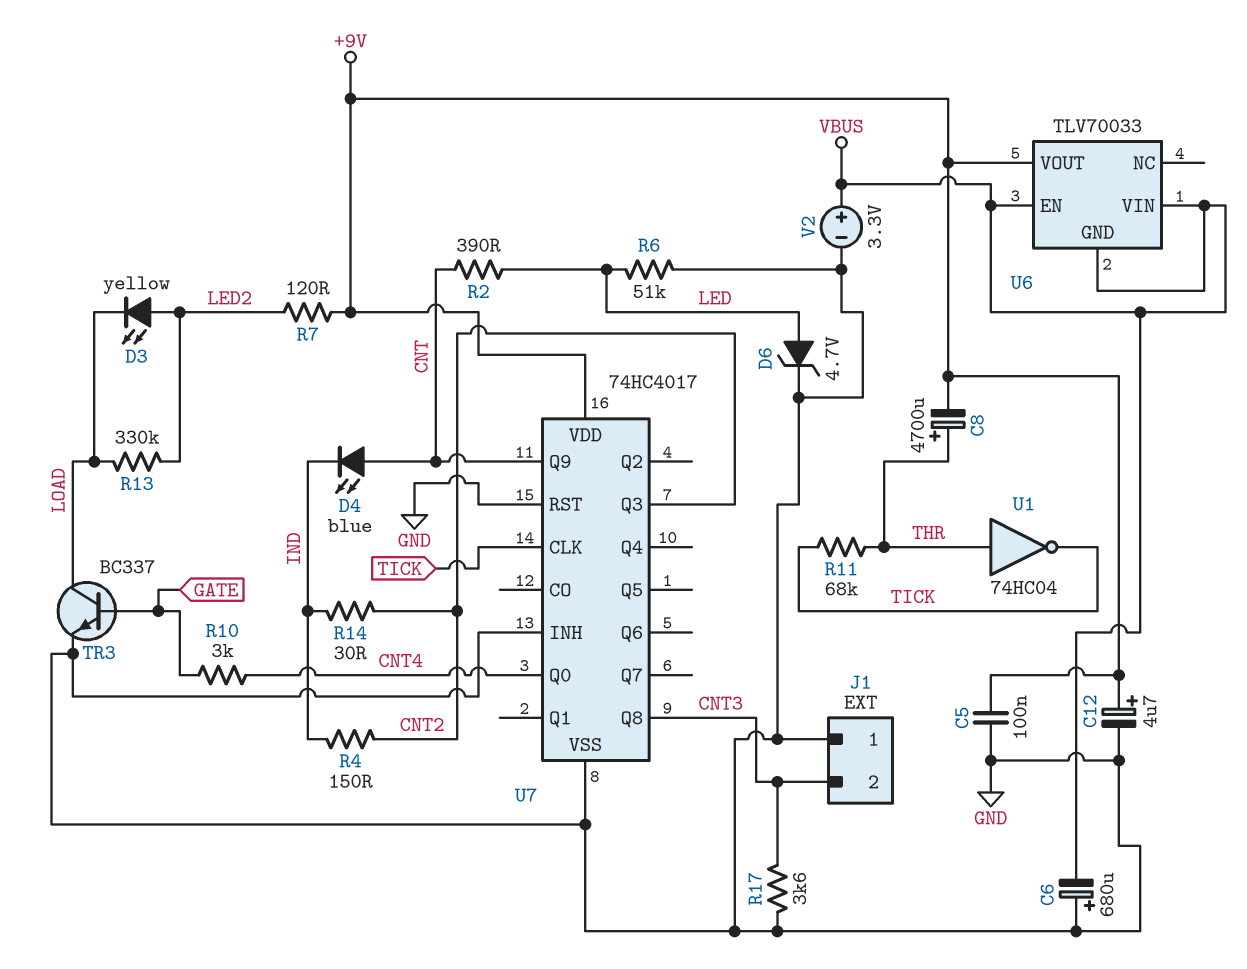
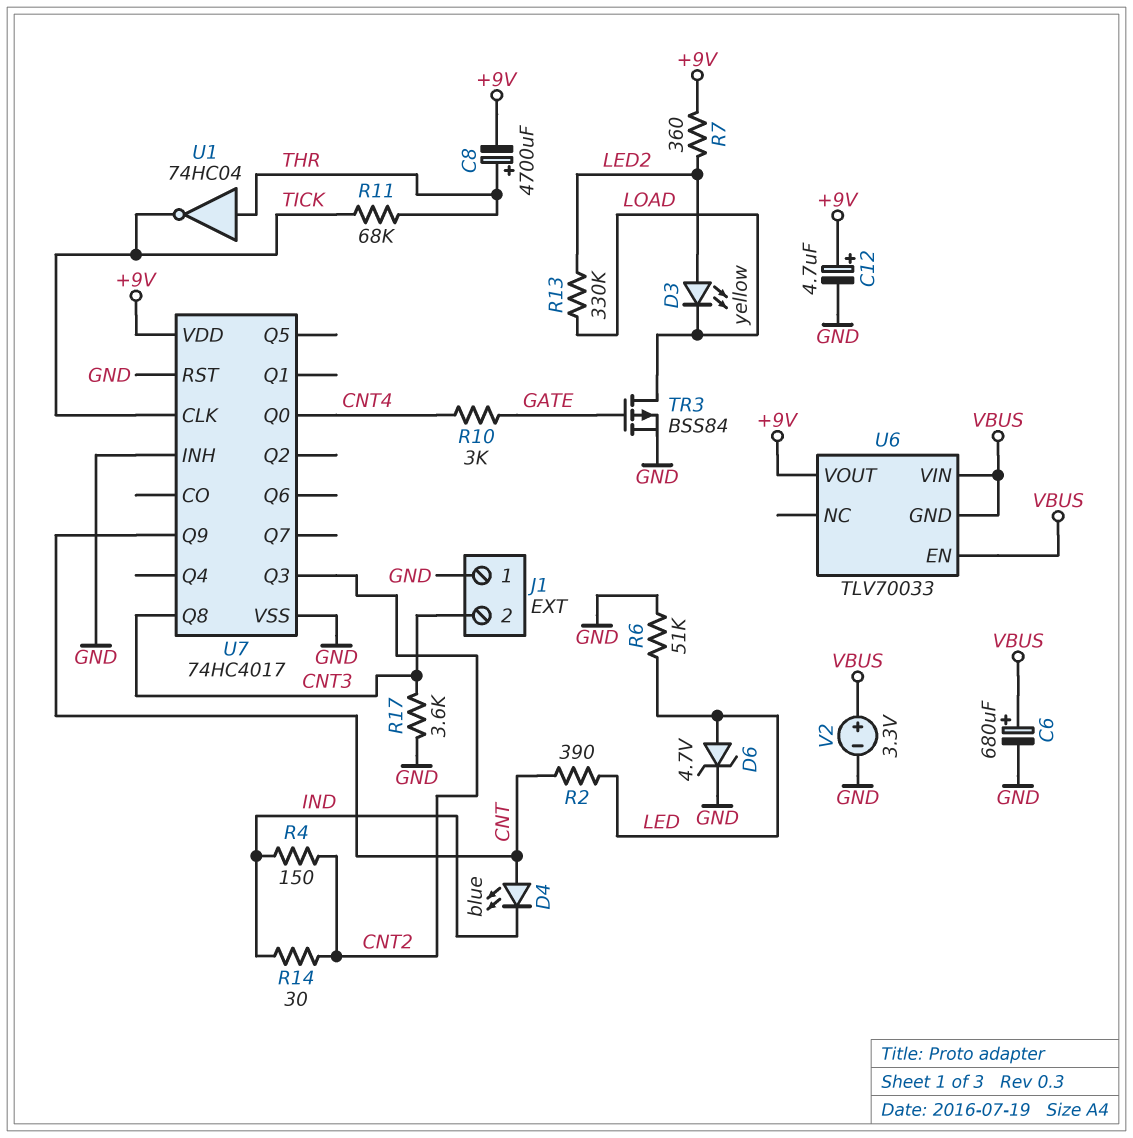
C5: 100nF (+9V, GND) -> none
C6: 680uF (plus GND, minus VBUS) -> 680uF (plus VBUS, minus GND)
R7: 120 (+9V, LED2) -> 360 (+9V, LED2)
TR3: NPN BC337 (B GATE, C LOAD, E GND) -> PMOS BSS84 (G GATE, D LOAD, S GND)

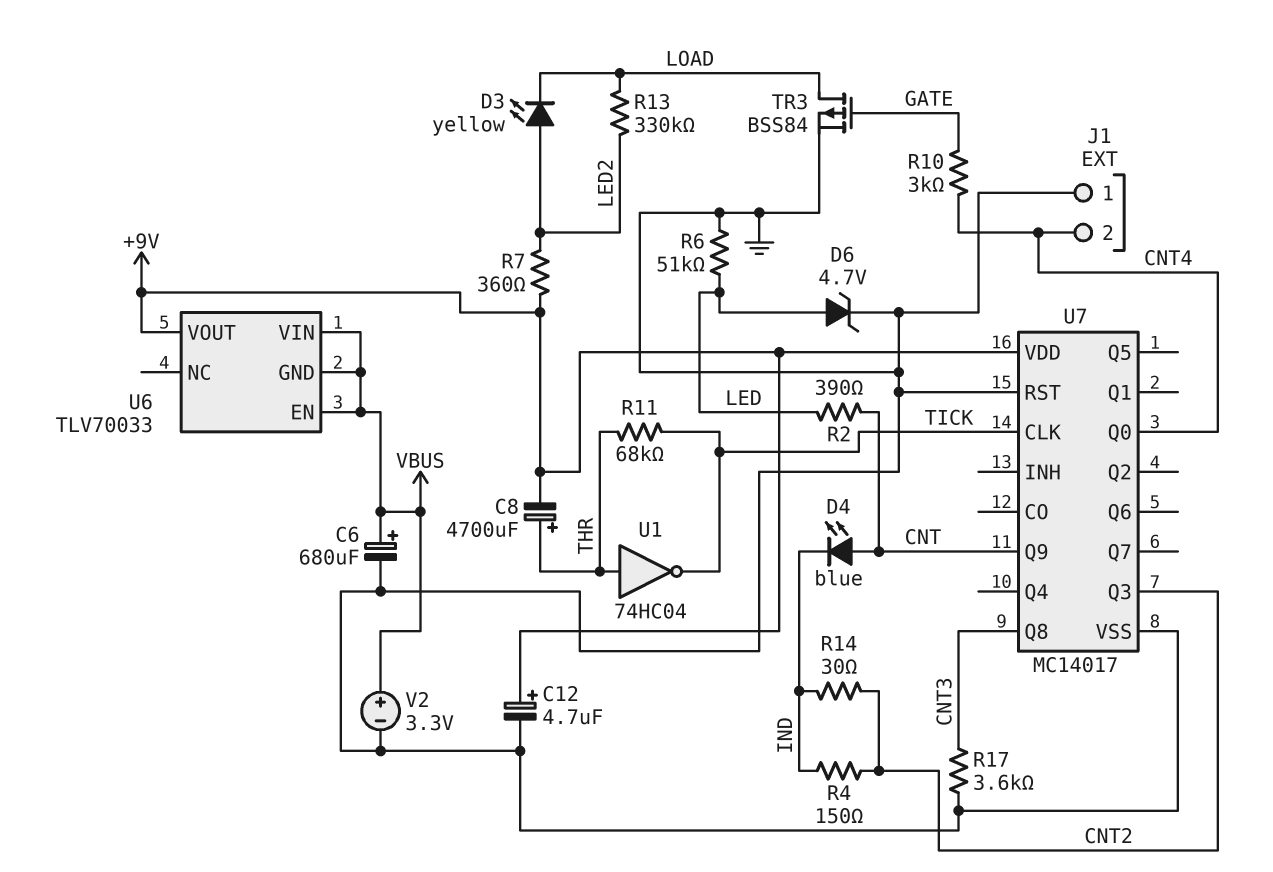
J1 pin 2: CNT3 -> CNT4
U7: 74HC4017 -> MC14017
U7 pin INH: GND -> none

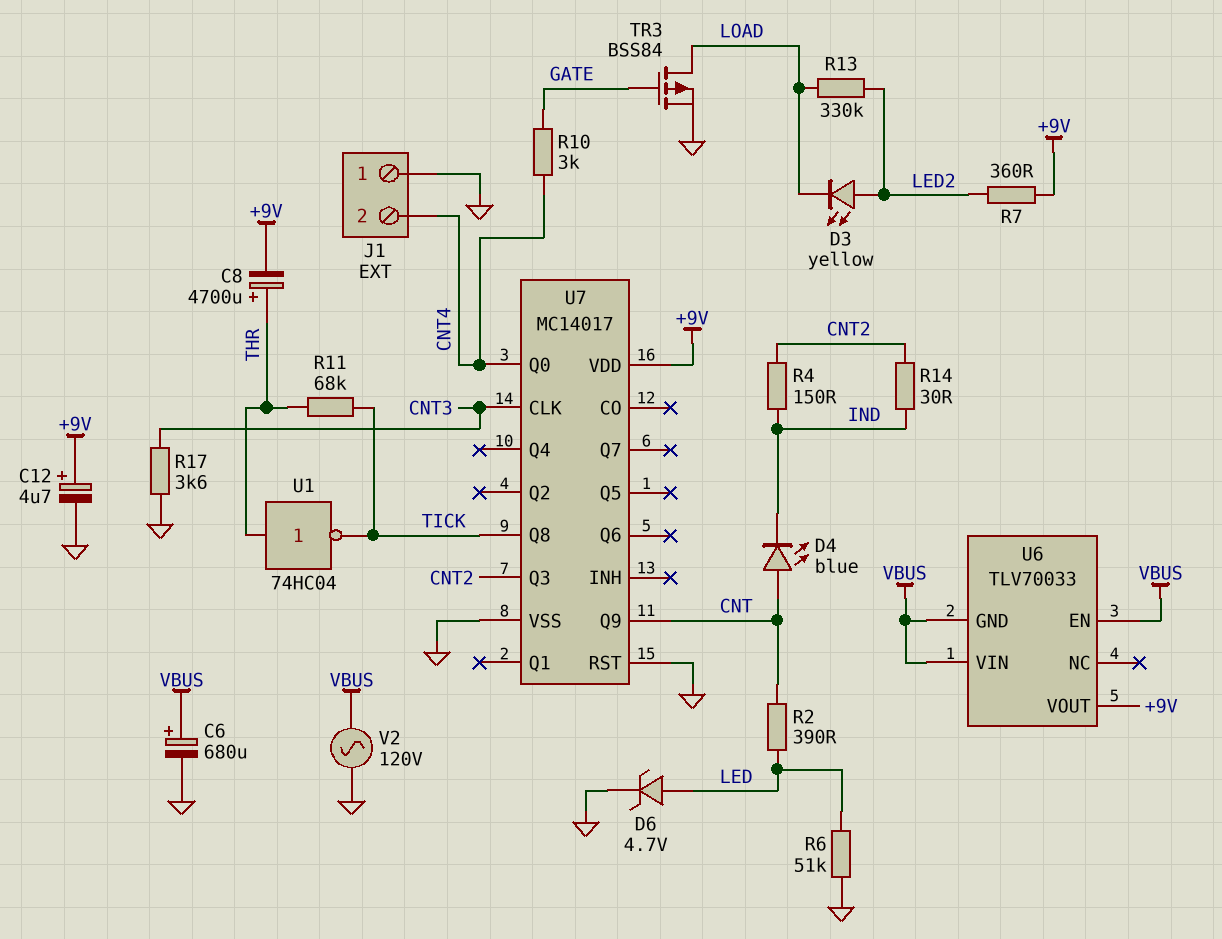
U7 pin CLK: TICK -> CNT3
U7 pin Q8: CNT3 -> TICK
V2: 3.3V (plus VBUS, minus GND) -> AC 120V (GND, VBUS)

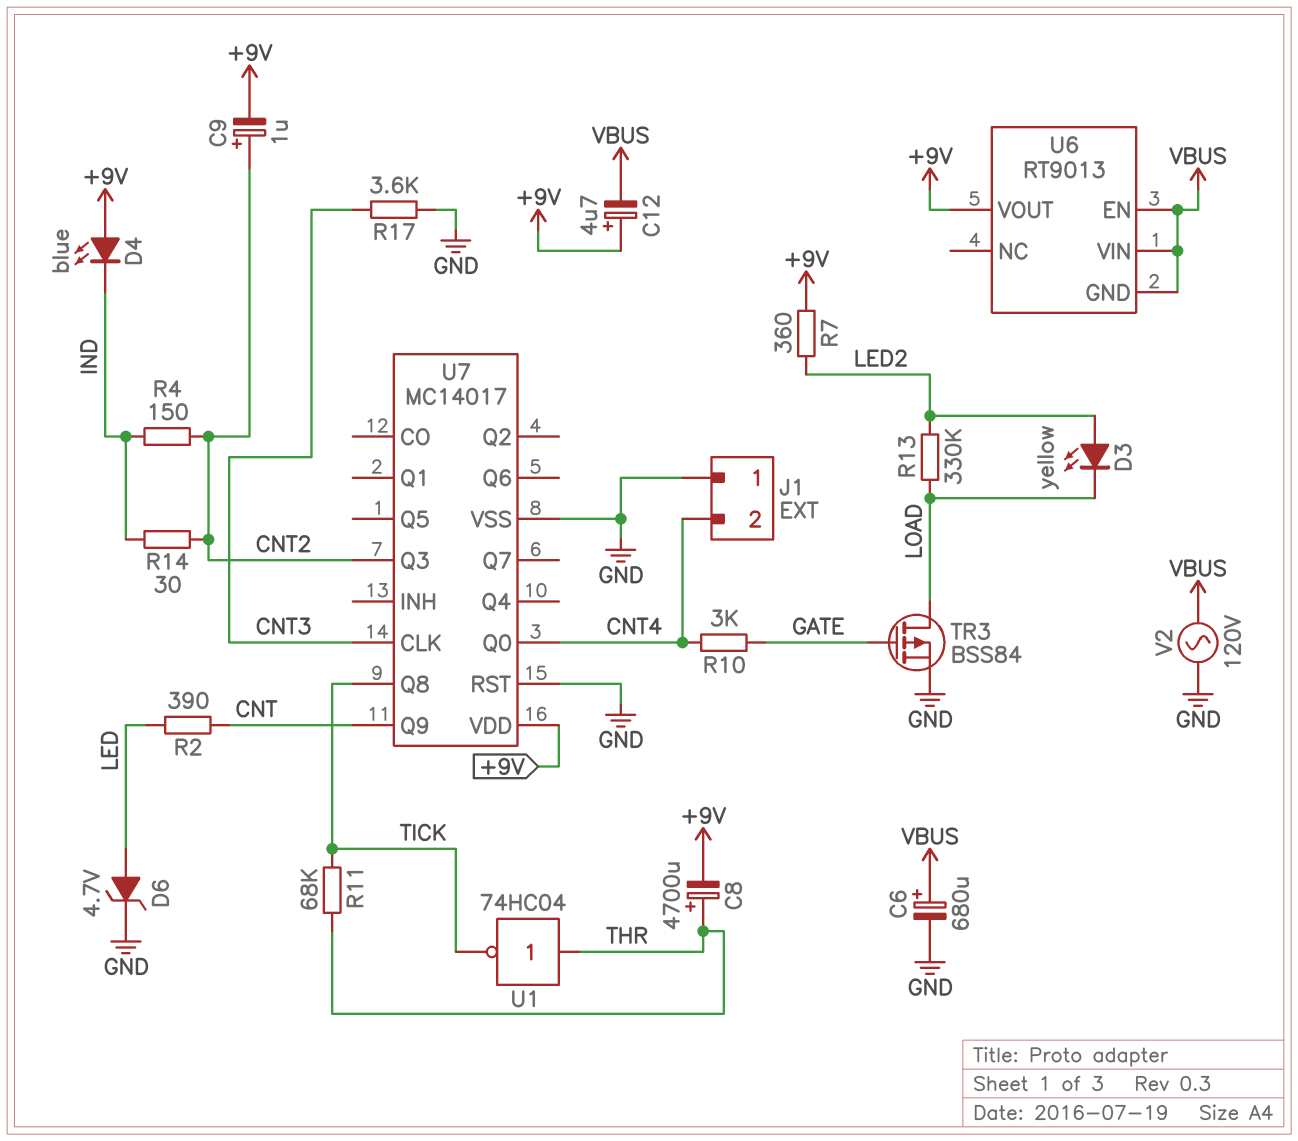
C9: none -> 1uF (plus CNT2, minus +9V)
C12: 4.7uF (plus +9V, minus GND) -> 4.7uF (plus +9V, minus VBUS)
D4: LED blue (A CNT, K IND) -> LED blue (A +9V, K IND)
R6: 51k (GND, LED) -> none
U6: TLV70033 -> RT9013

